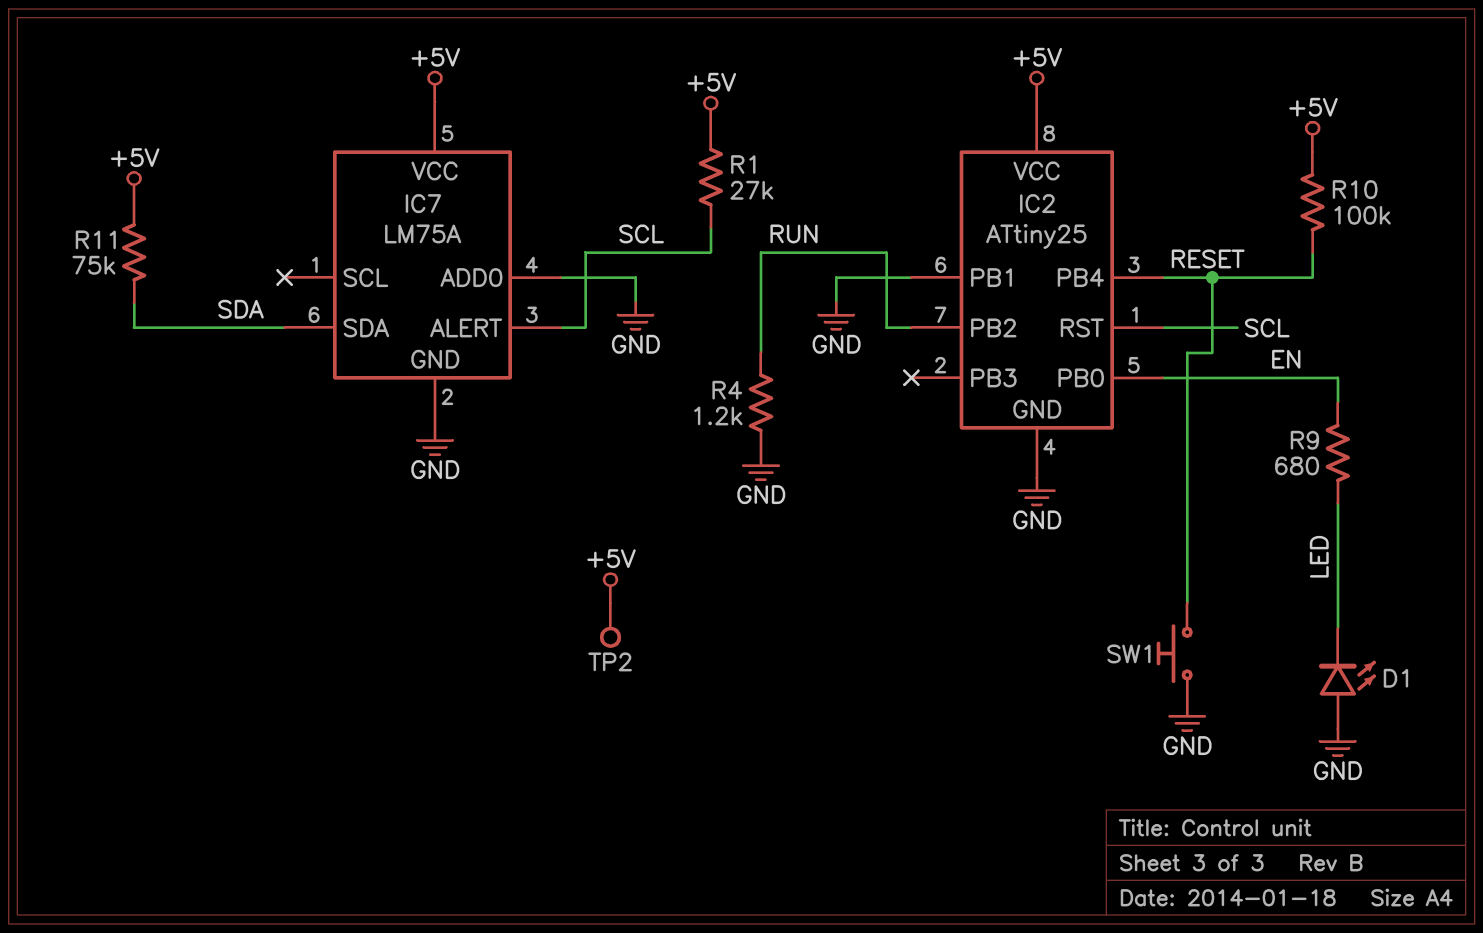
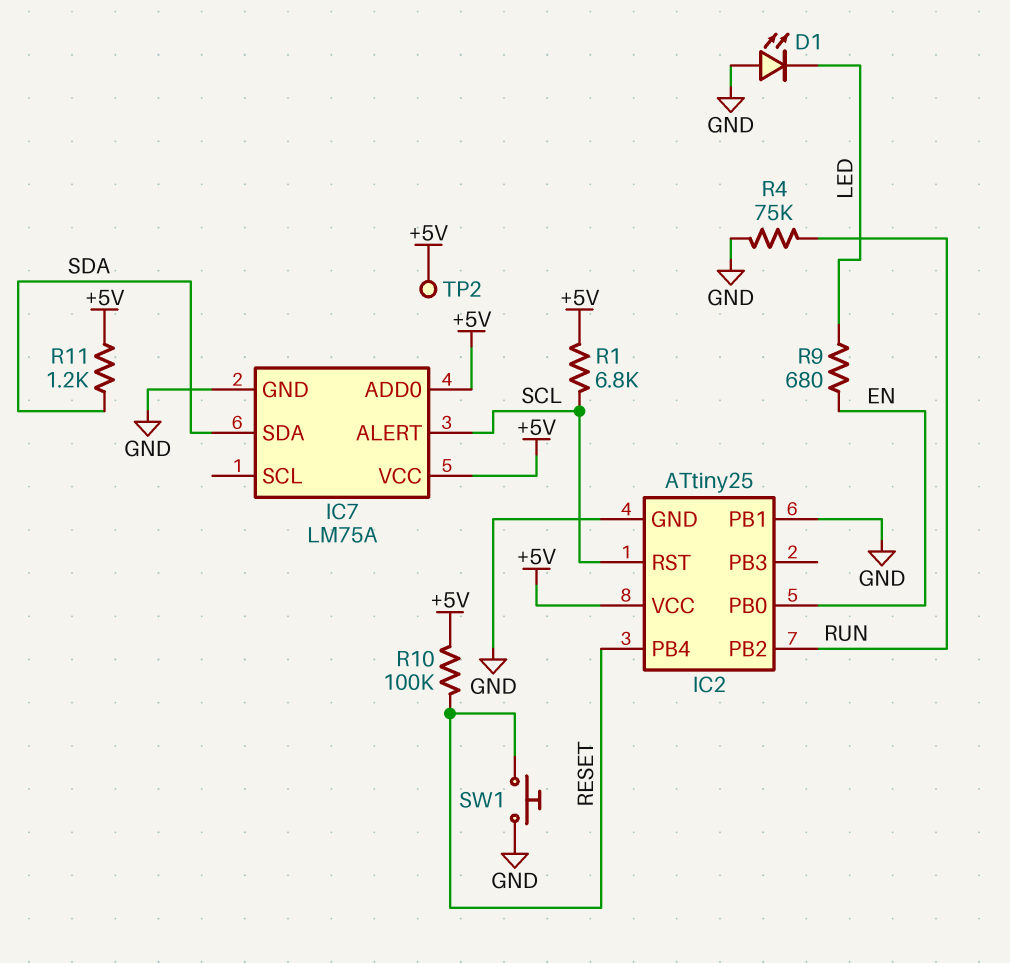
IC7 pin ADD0: GND -> +5V
R1: 27k (+5V, SCL) -> 6.8k (+5V, SCL)
R4: 1.2k (GND, RUN) -> 75k (GND, RUN)
R11: 75k (+5V, SDA) -> 1.2k (+5V, SDA)

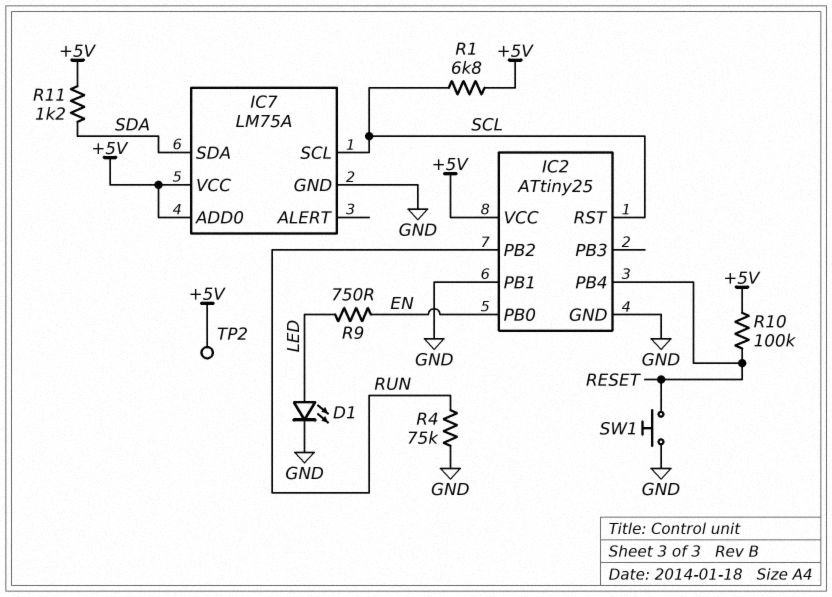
D1: LED (A GND, K LED) -> LED (A LED, K GND)
IC7 pin ALERT: SCL -> none
IC7 pin SCL: none -> SCL
R9: 680 (EN, LED) -> 750 (EN, LED)

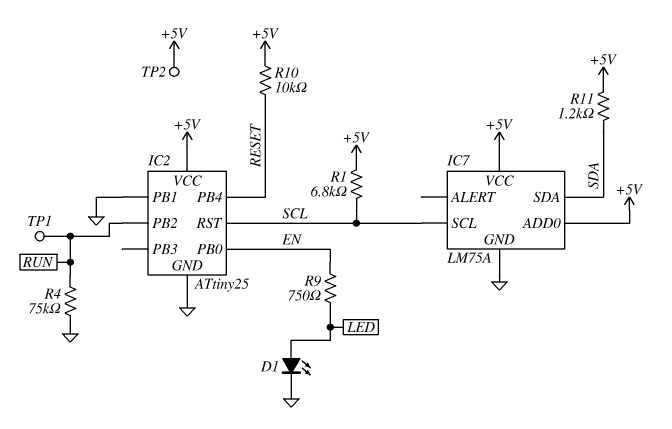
R10: 100k (+5V, RESET) -> 10k (+5V, RESET)
SW1: button (GND, RESET) -> none
TP1: none -> test point (RUN)

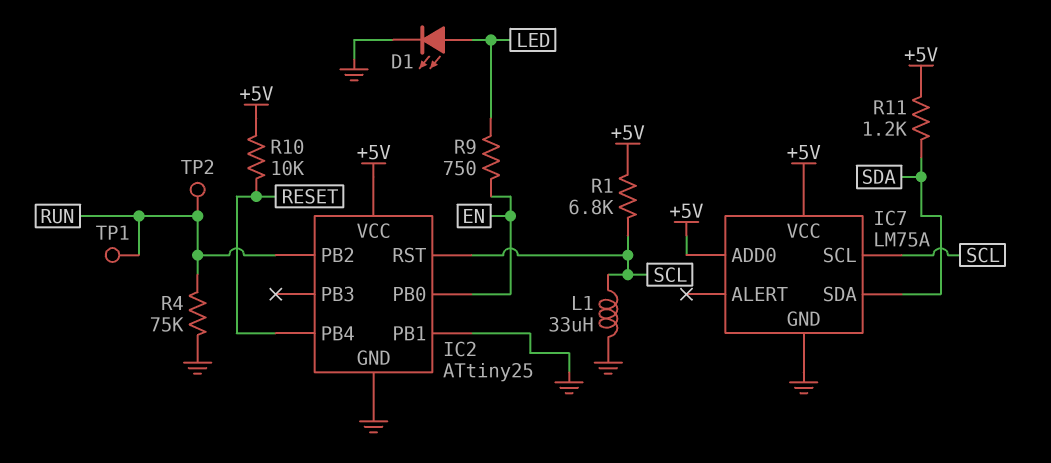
L1: none -> 33uH (GND, SCL)
TP2: test point (+5V) -> test point (RUN)

